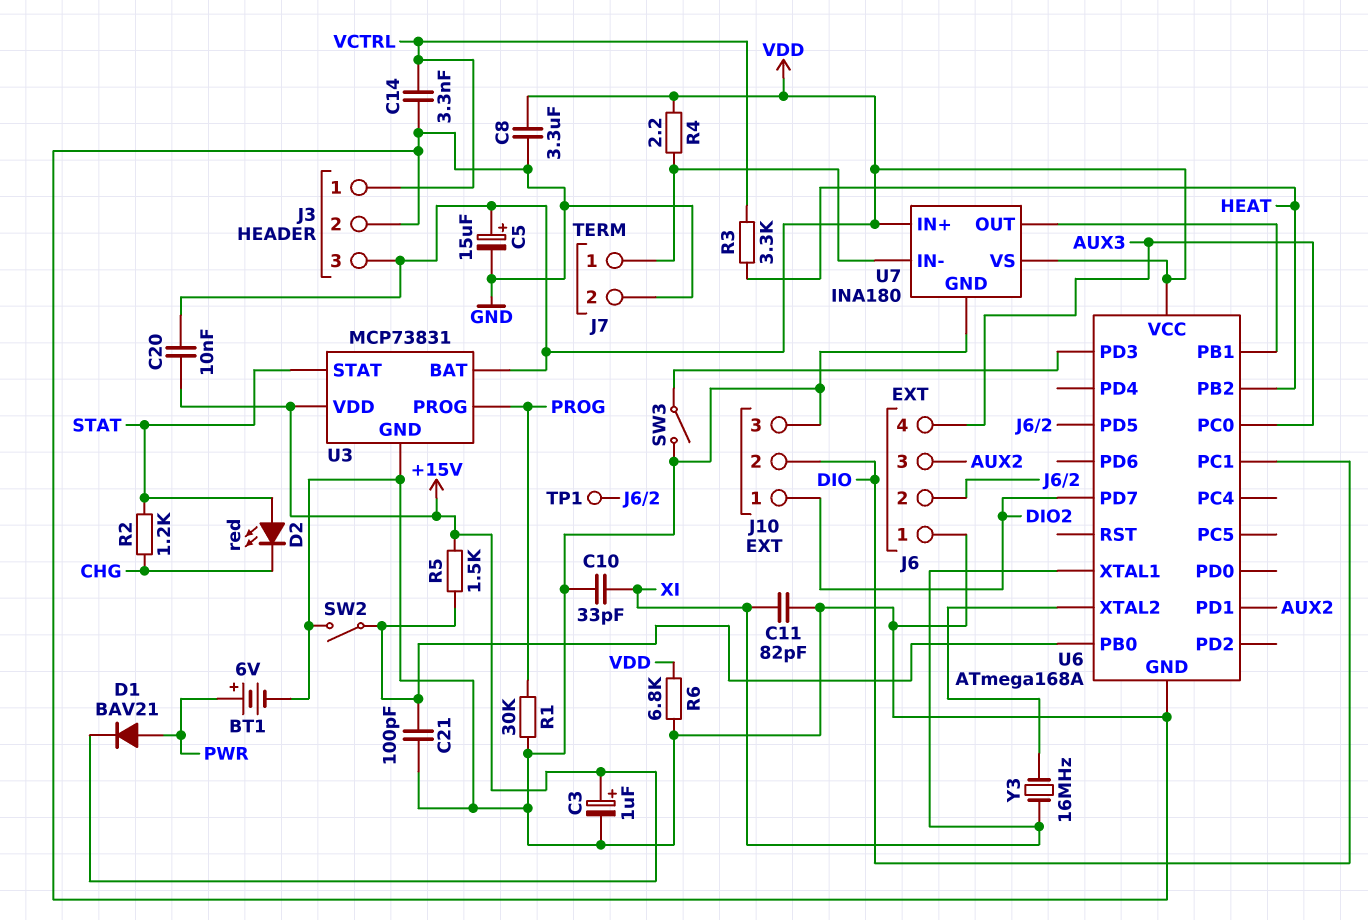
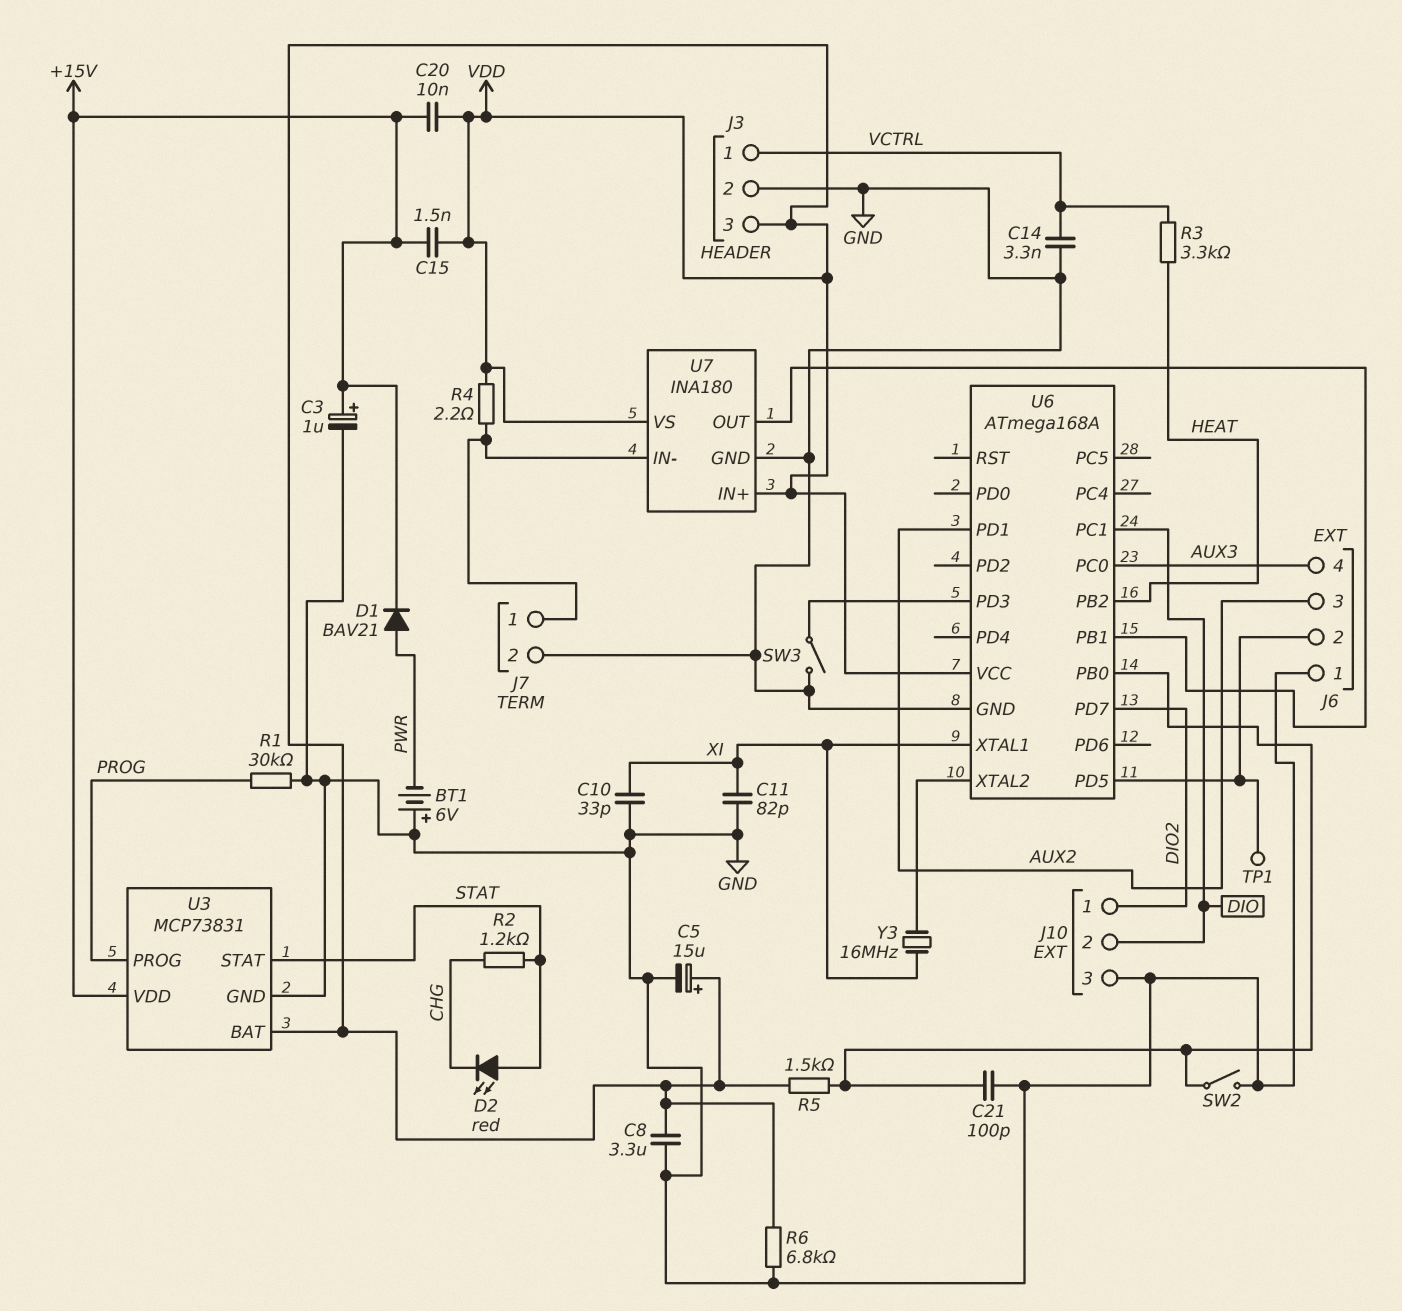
BT1: 6V (plus PWR, minus GND) -> 6V (plus GND, minus PWR)
C15: none -> 1.5nF (+15V, VDD)
R5: 1.5k (+15V, U6/PB0) -> 1.5k (U6/PB0, VDD)

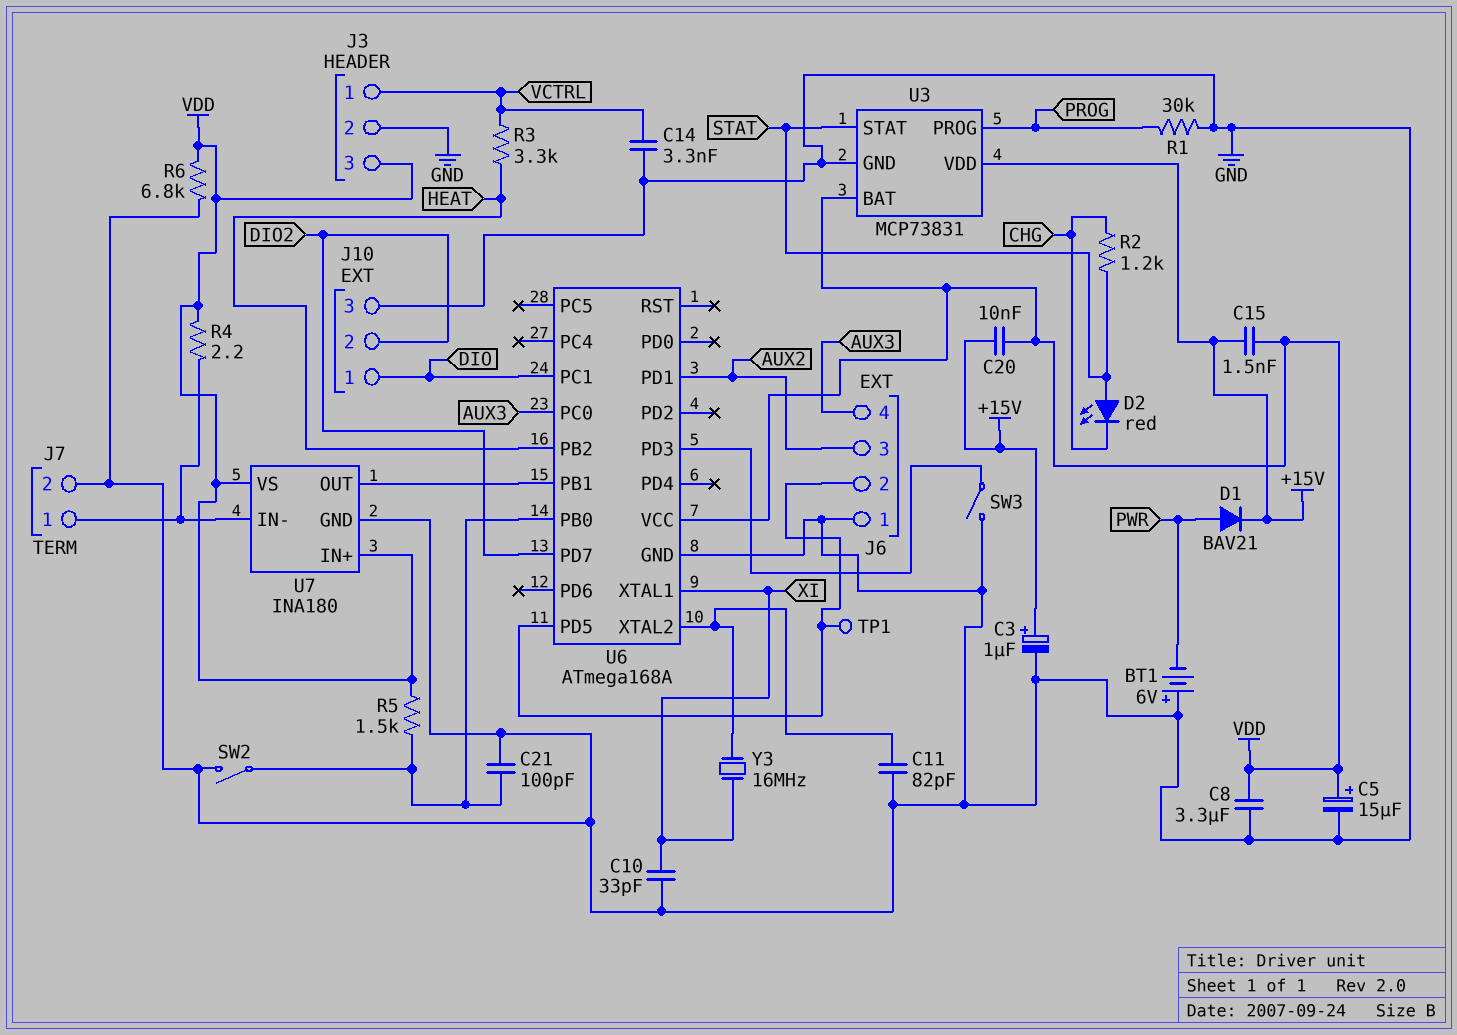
C11: 82pF (GND, XI) -> 82pF (GND, U6/XTAL2)
J10 pin 1: DIO2 -> DIO
J10 pin 2: DIO -> DIO2

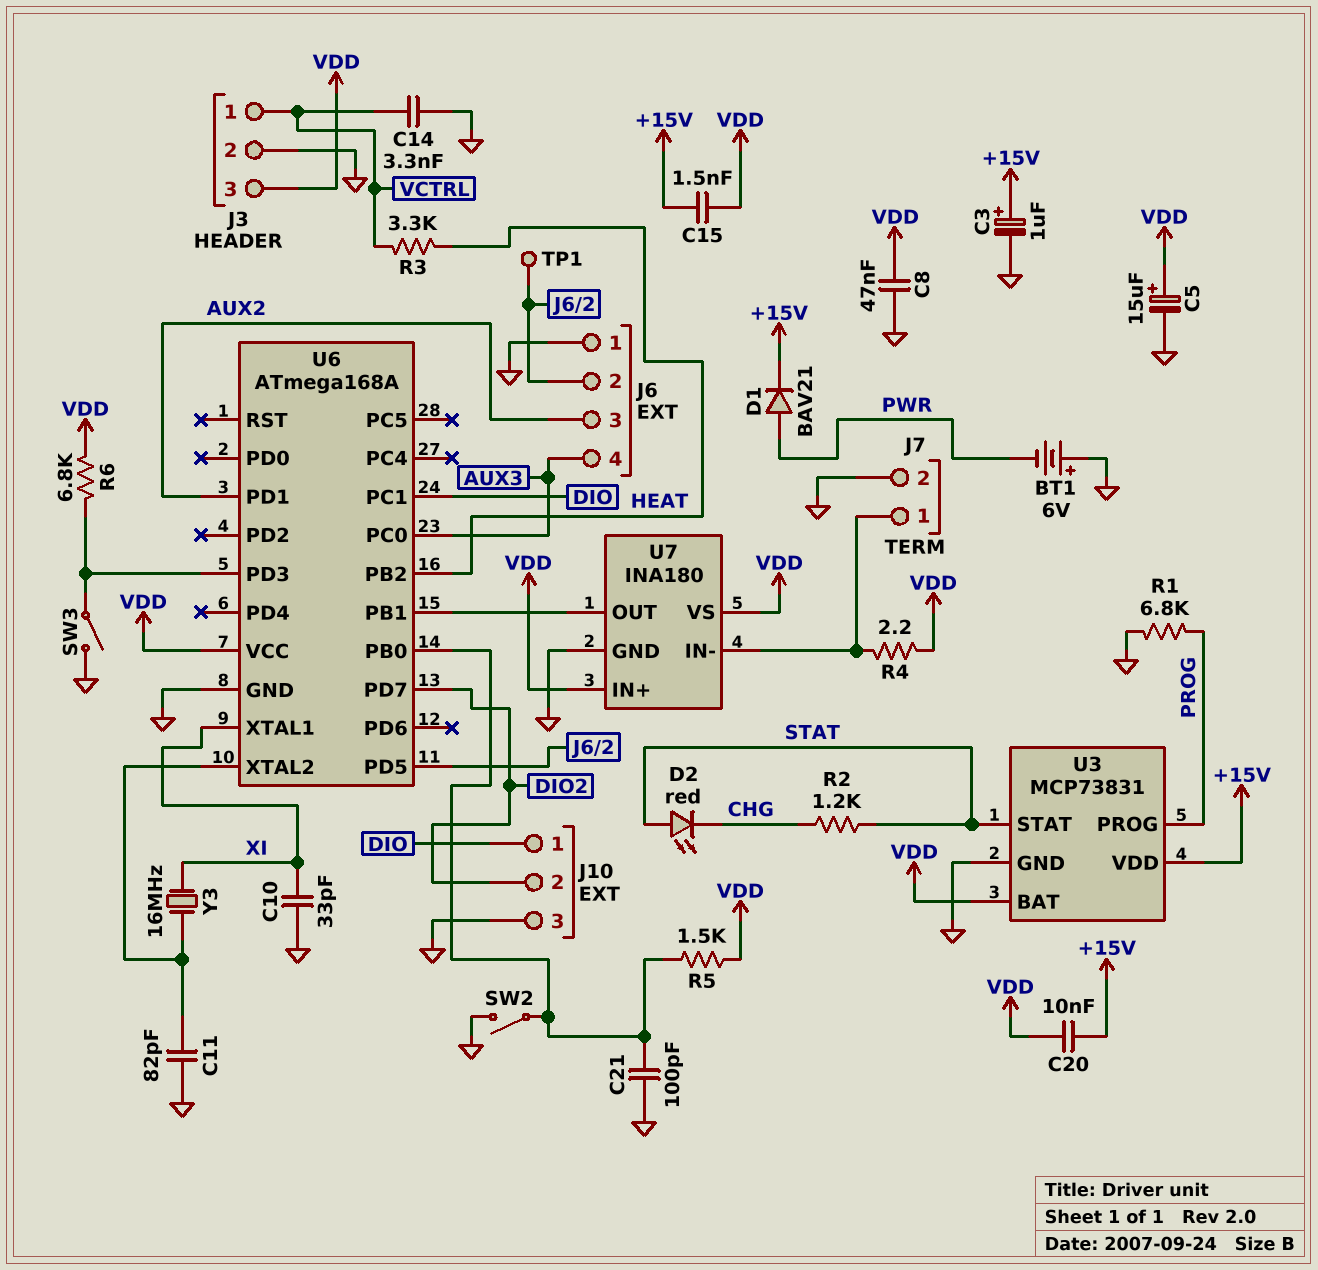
C8: 3.3uF (GND, VDD) -> 47nF (GND, VDD)
R1: 30k (GND, PROG) -> 6.8k (GND, PROG)
R6: 6.8k (GND, VDD) -> 6.8k (U6/PD3, VDD)

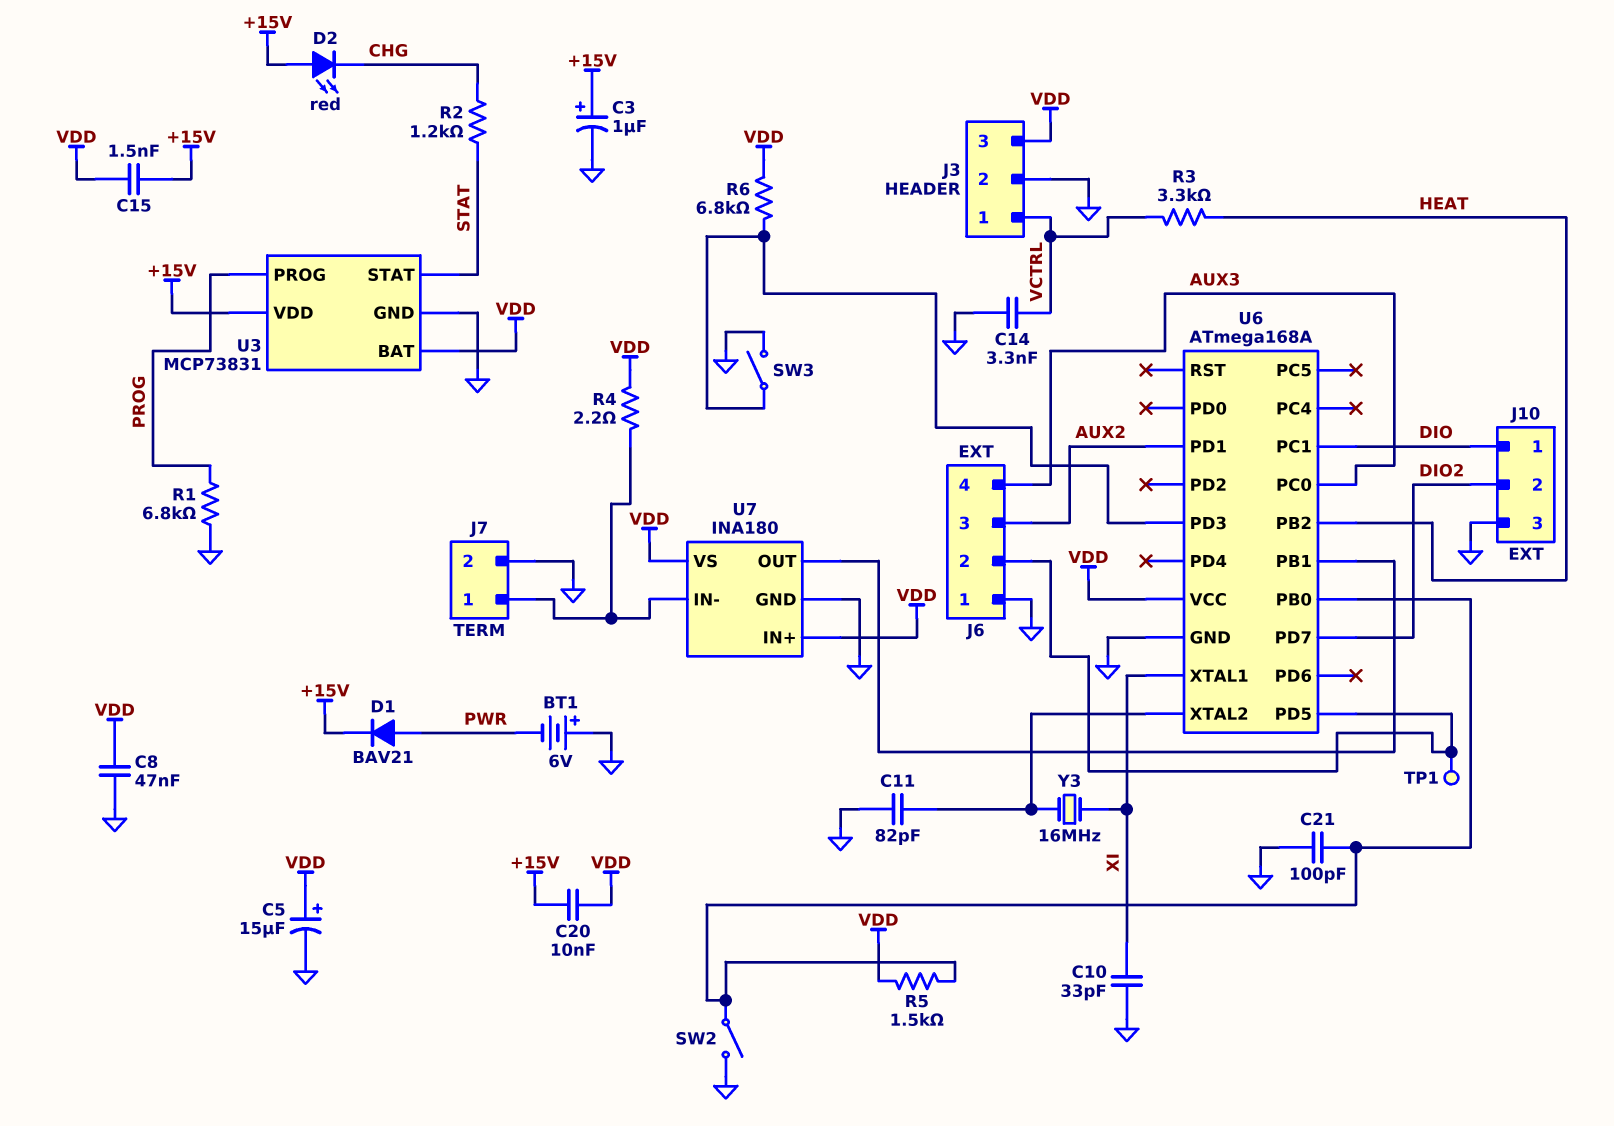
D2: LED red (A STAT, K CHG) -> LED red (A +15V, K CHG)

